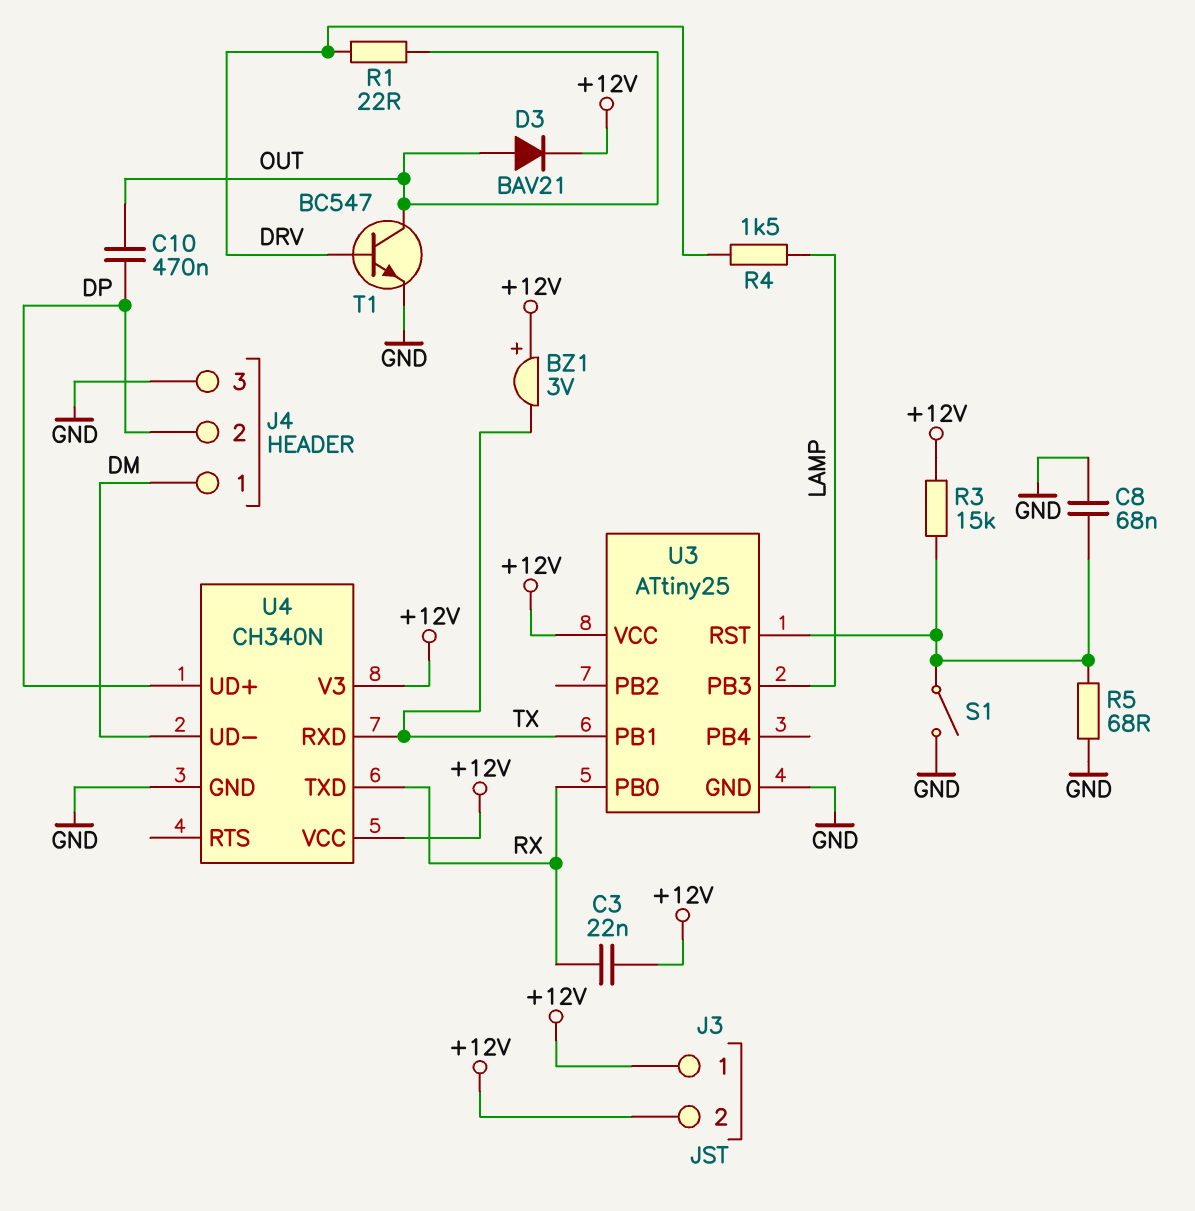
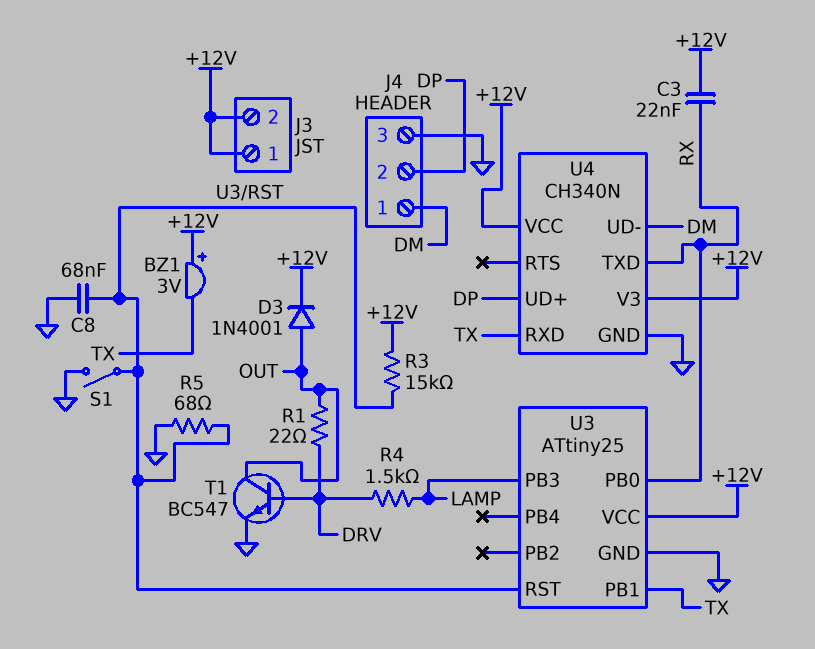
C10: 470nF (DP, OUT) -> none
D3: diode BAV21 (A OUT, K +12V) -> diode 1N4001 (A OUT, K +12V)

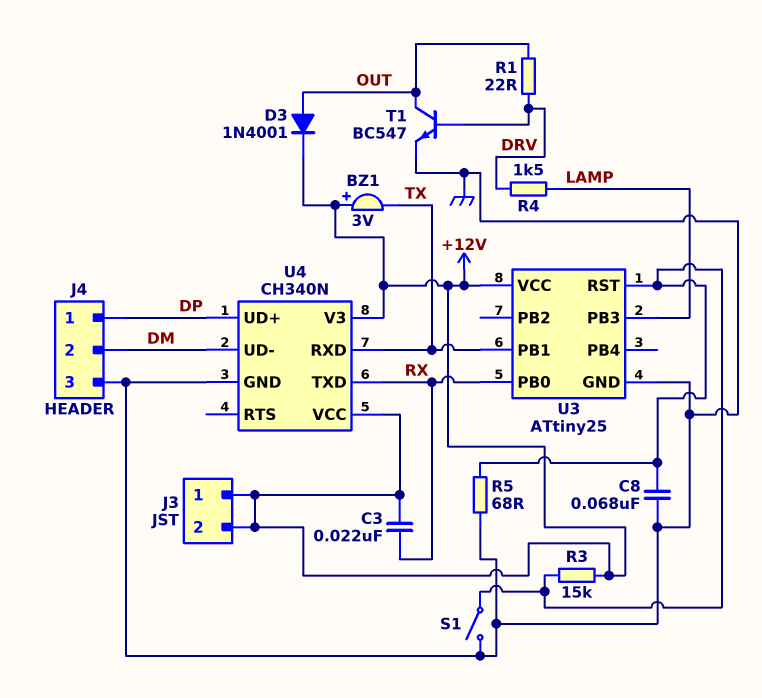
J4 pin 1: DM -> DP
J4 pin 2: DP -> DM

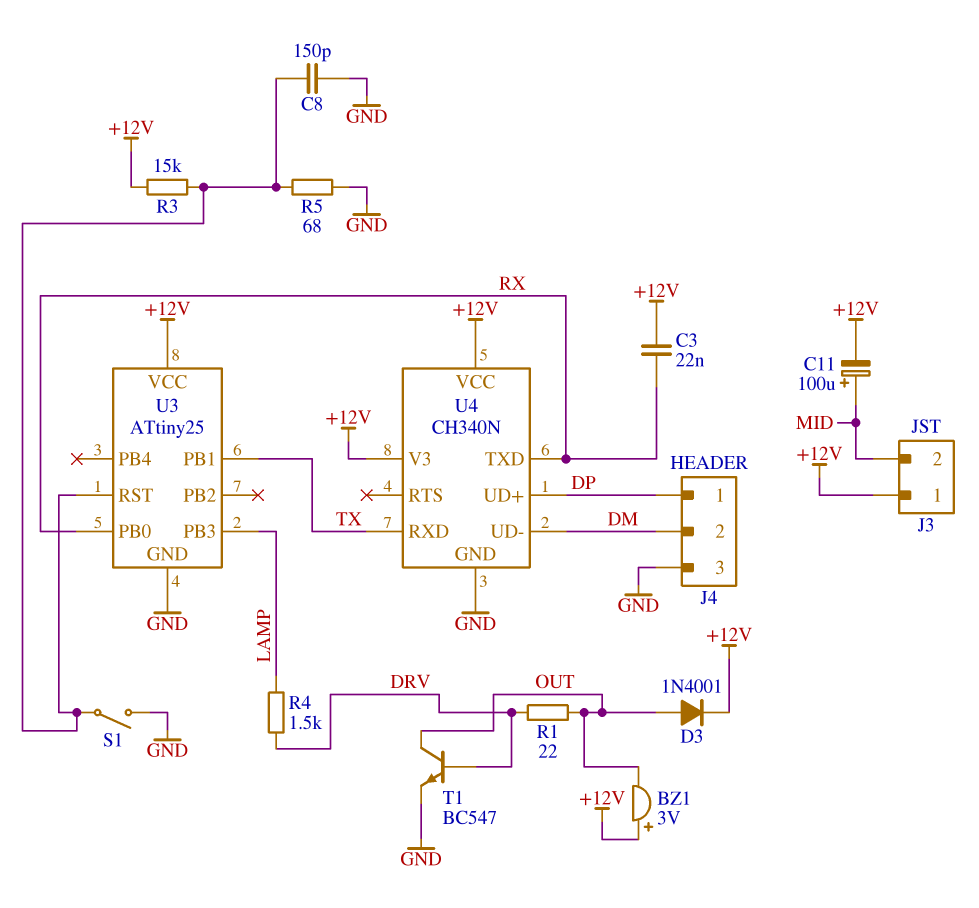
BZ1: buzzer 3V (plus +12V, minus TX) -> buzzer 3V (plus +12V, minus OUT)
C8: 68nF (GND, U3/RST) -> 150pF (GND, U3/RST)
C11: none -> 100uF (plus MID, minus +12V)
J3 pin 2: +12V -> MID

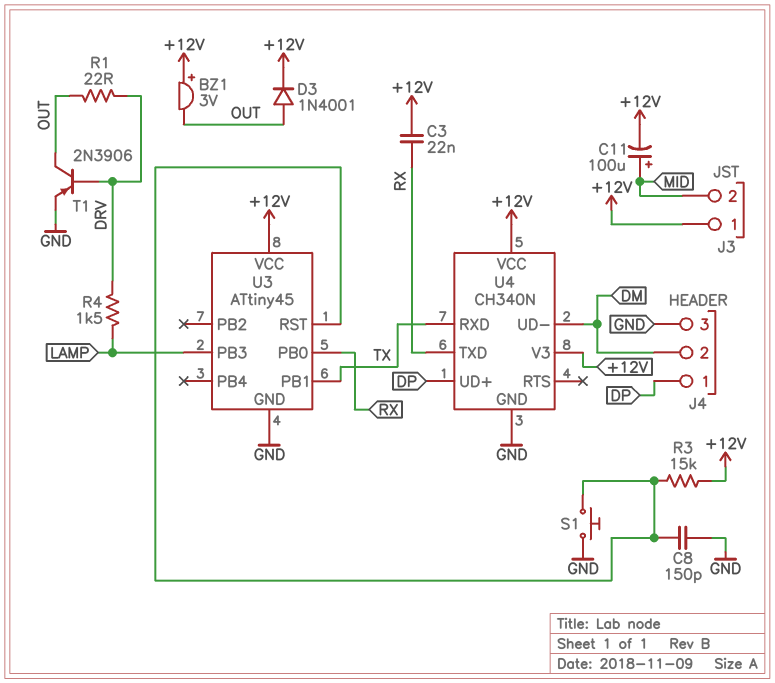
R5: 68 (GND, U3/RST) -> none
S1: switch (GND, U3/RST) -> button (GND, U3/RST)
T1: NPN BC547 (B DRV, C OUT, E GND) -> PNP 2N3906 (B DRV, C OUT, E GND)
U3: ATtiny25 -> ATtiny45

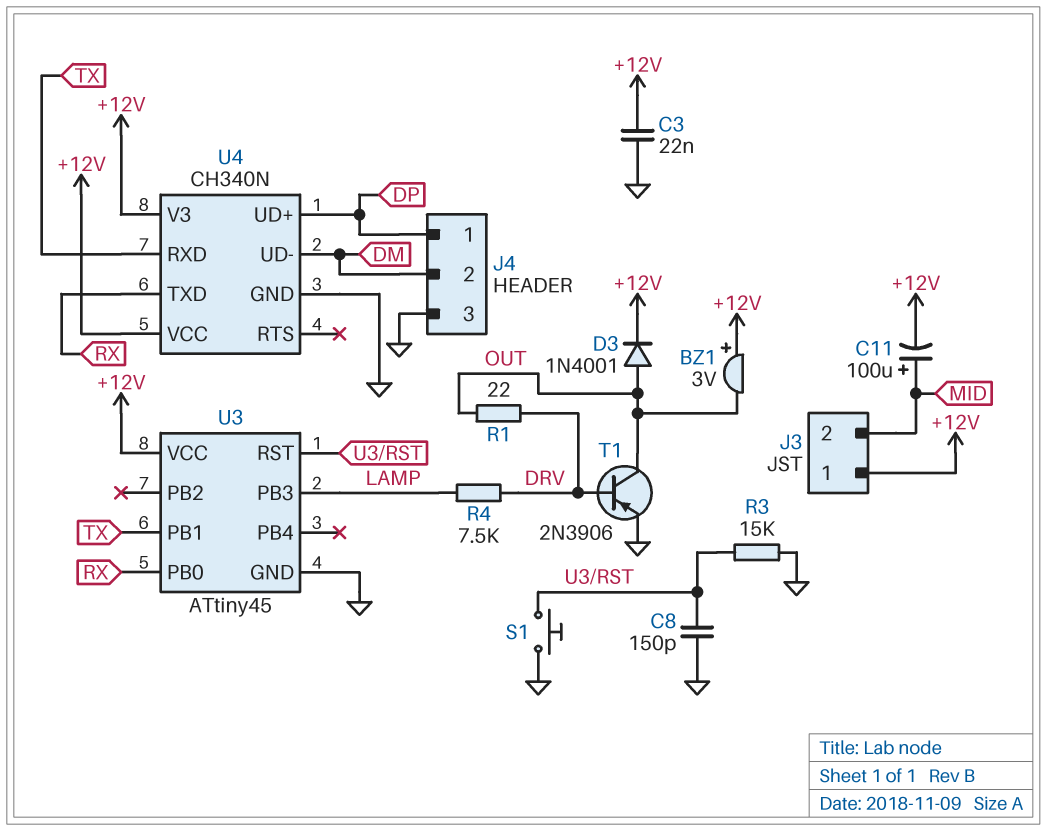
C3: 22nF (+12V, RX) -> 22nF (+12V, GND)
R3: 15k (+12V, U3/RST) -> 15k (GND, U3/RST)
R4: 1.5k (DRV, LAMP) -> 7.5k (DRV, LAMP)

